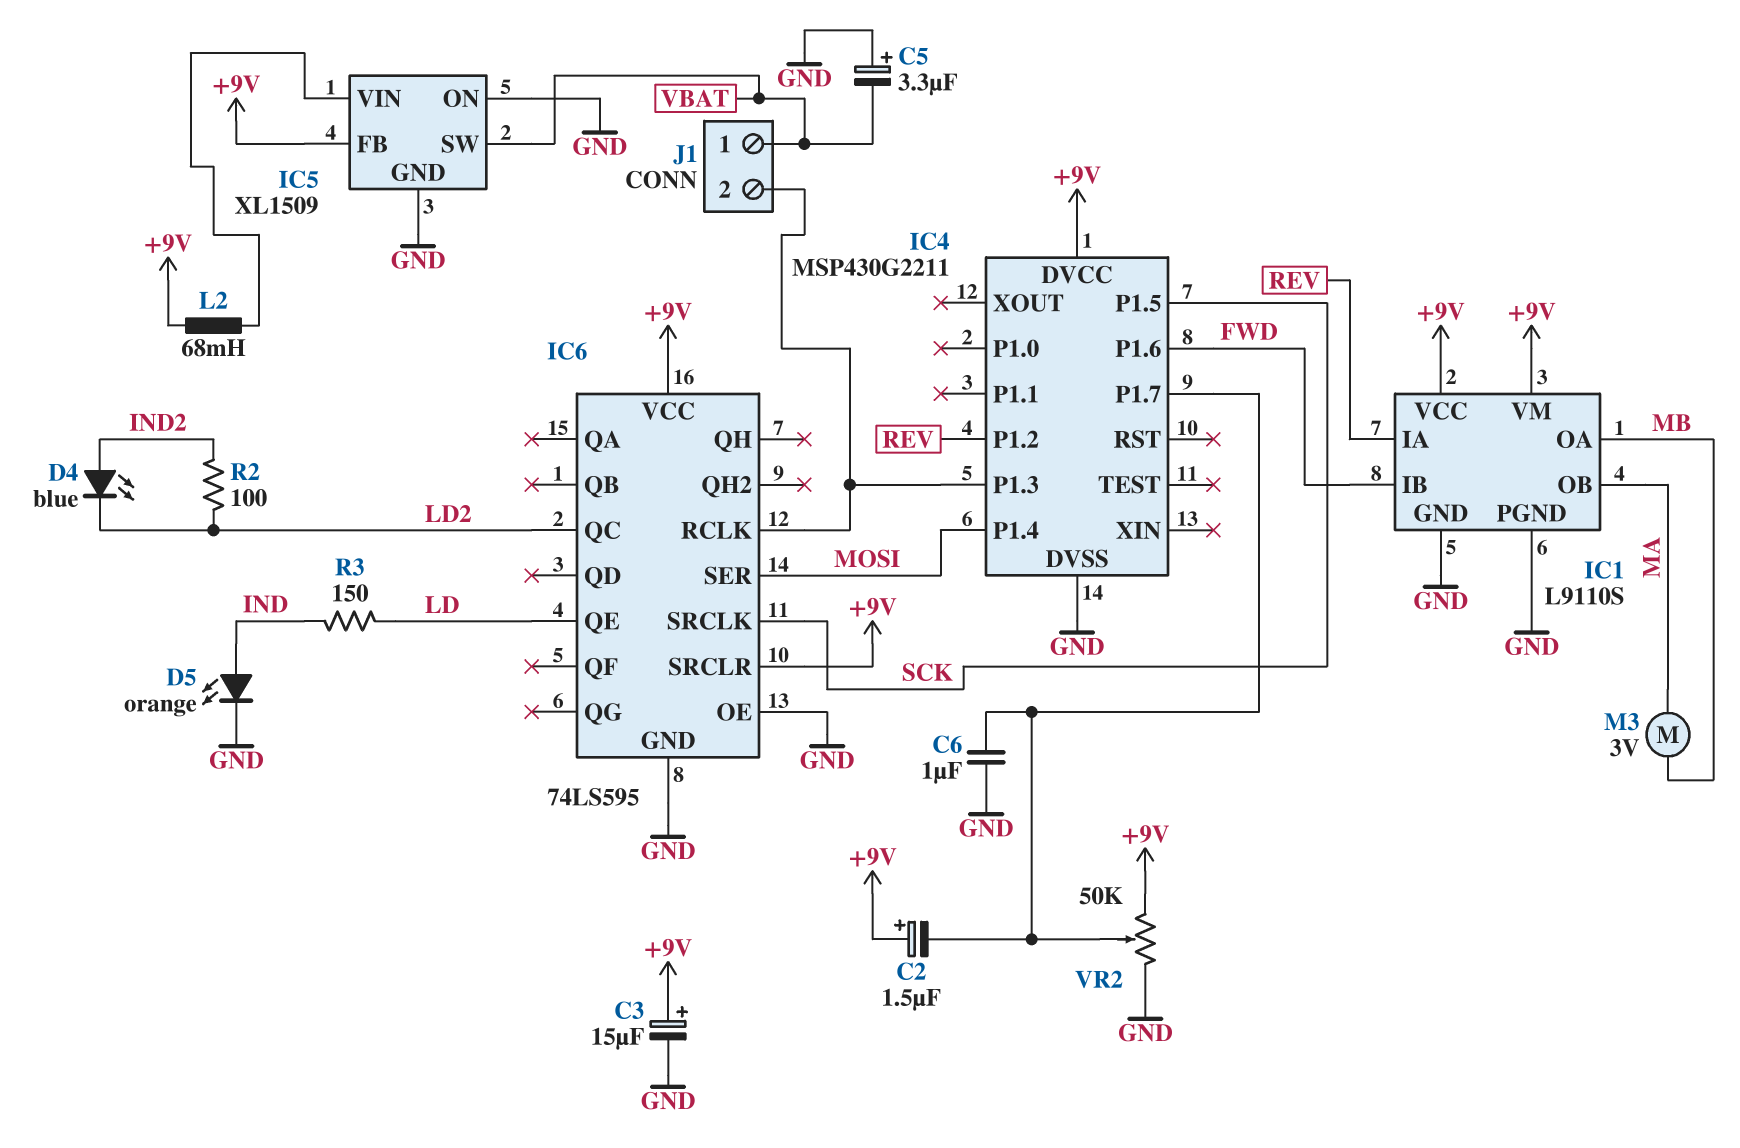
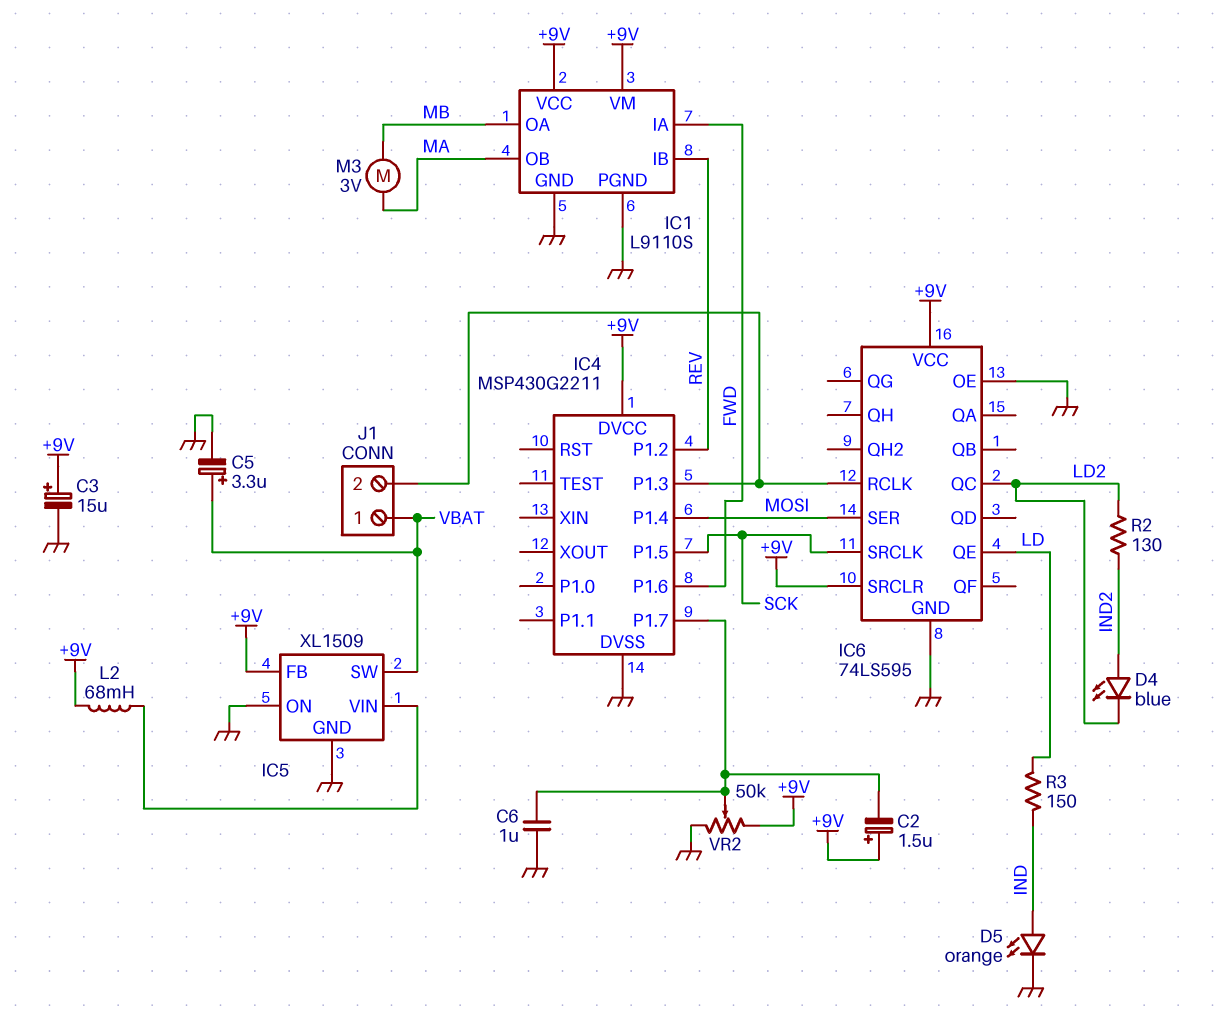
C5: 3.3uF (plus GND, minus VBAT) -> 3.3uF (plus VBAT, minus GND)
IC1 pin IA: REV -> FWD
IC1 pin IB: FWD -> REV
R2: 100 (IND2, LD2) -> 130 (IND2, LD2)

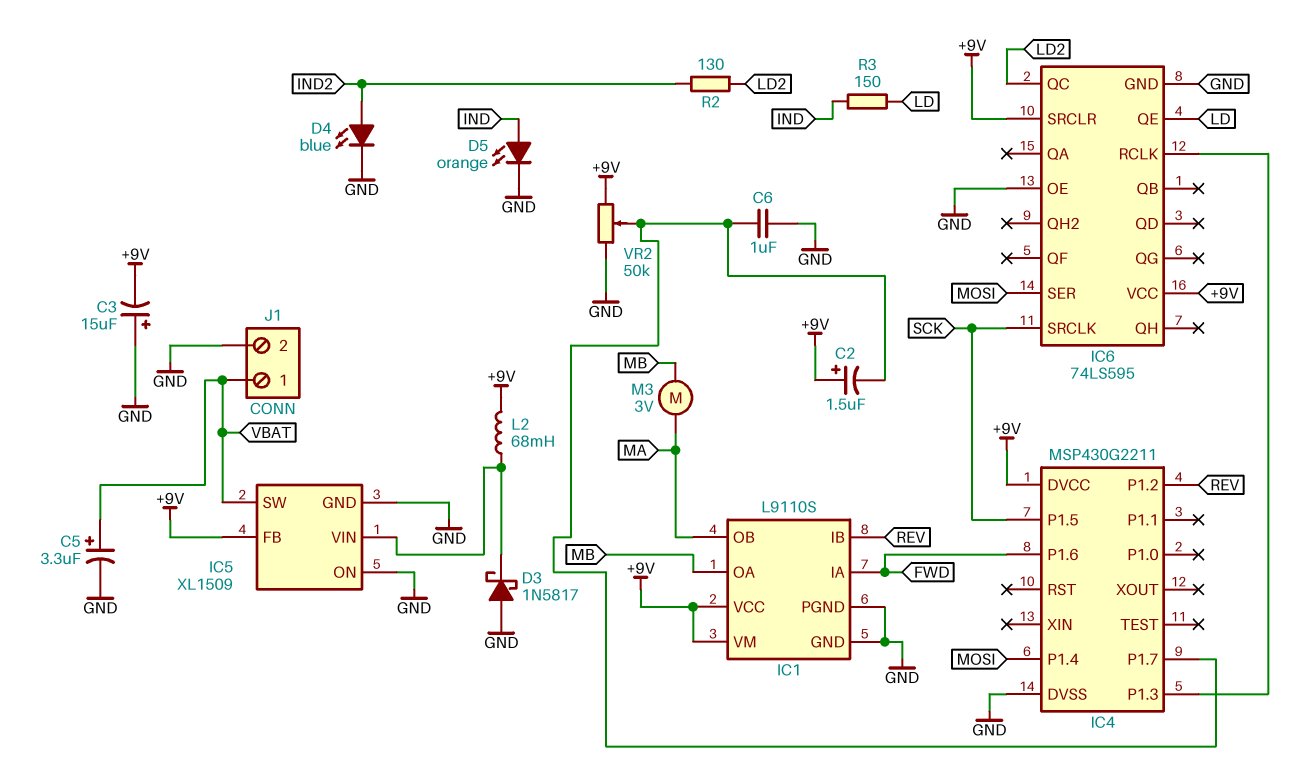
C3: 15uF (plus +9V, minus GND) -> 15uF (plus GND, minus +9V)
D3: none -> schottky 1N5817 (A GND, K IC5/VIN)
D4: LED blue (A IND2, K LD2) -> LED blue (A IND2, K GND)
J1 pin 2: IC4/P1.3 -> GND

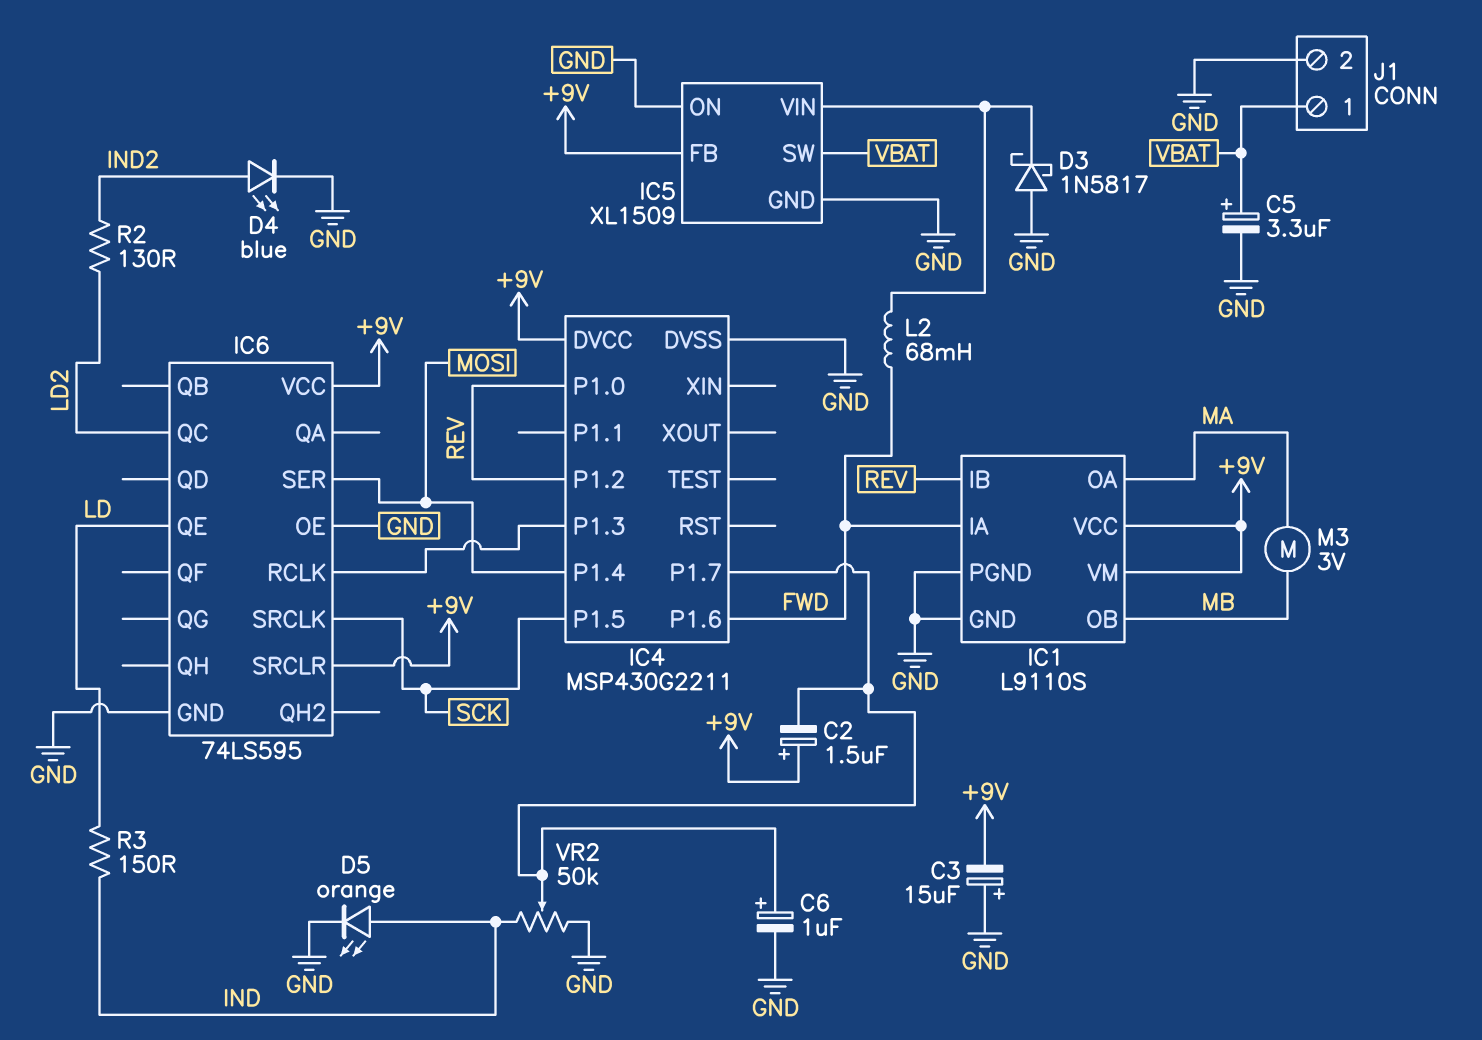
C6: 1uF (GND, IC4/P1.7) -> 1uF (plus IC4/P1.7, minus GND)
IC1 pin OA: MB -> MA
IC1 pin OB: MA -> MB
IC4 pin P1.0: none -> REV
L2: 68mH (+9V, IC5/VIN) -> 68mH (FWD, IC5/VIN)
VR2: 50k (+9V, GND, wiper IC4/P1.7) -> 50k (GND, IND, wiper IC4/P1.7)

